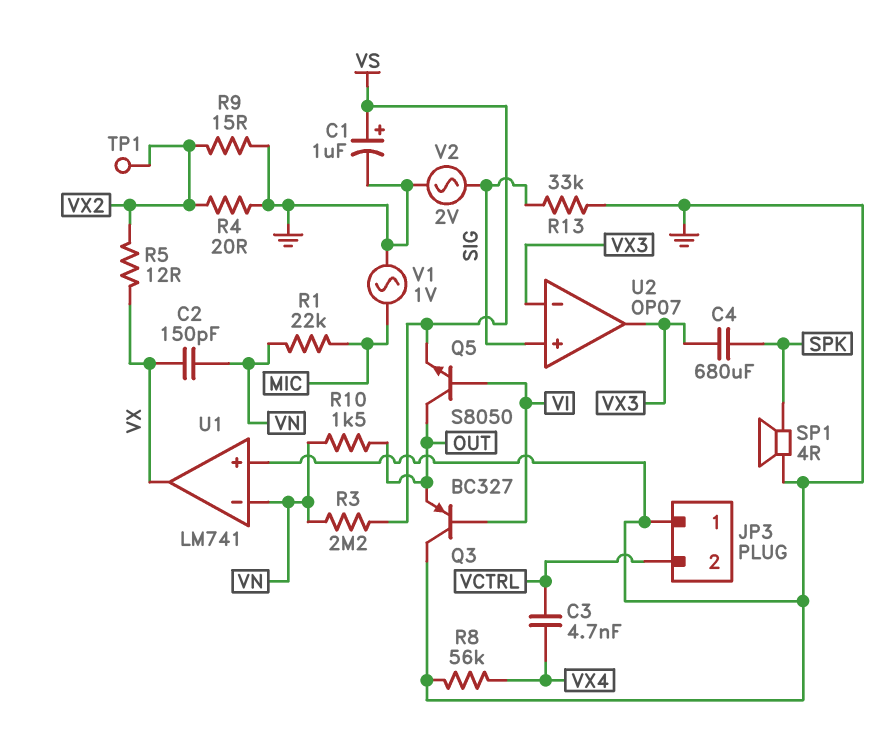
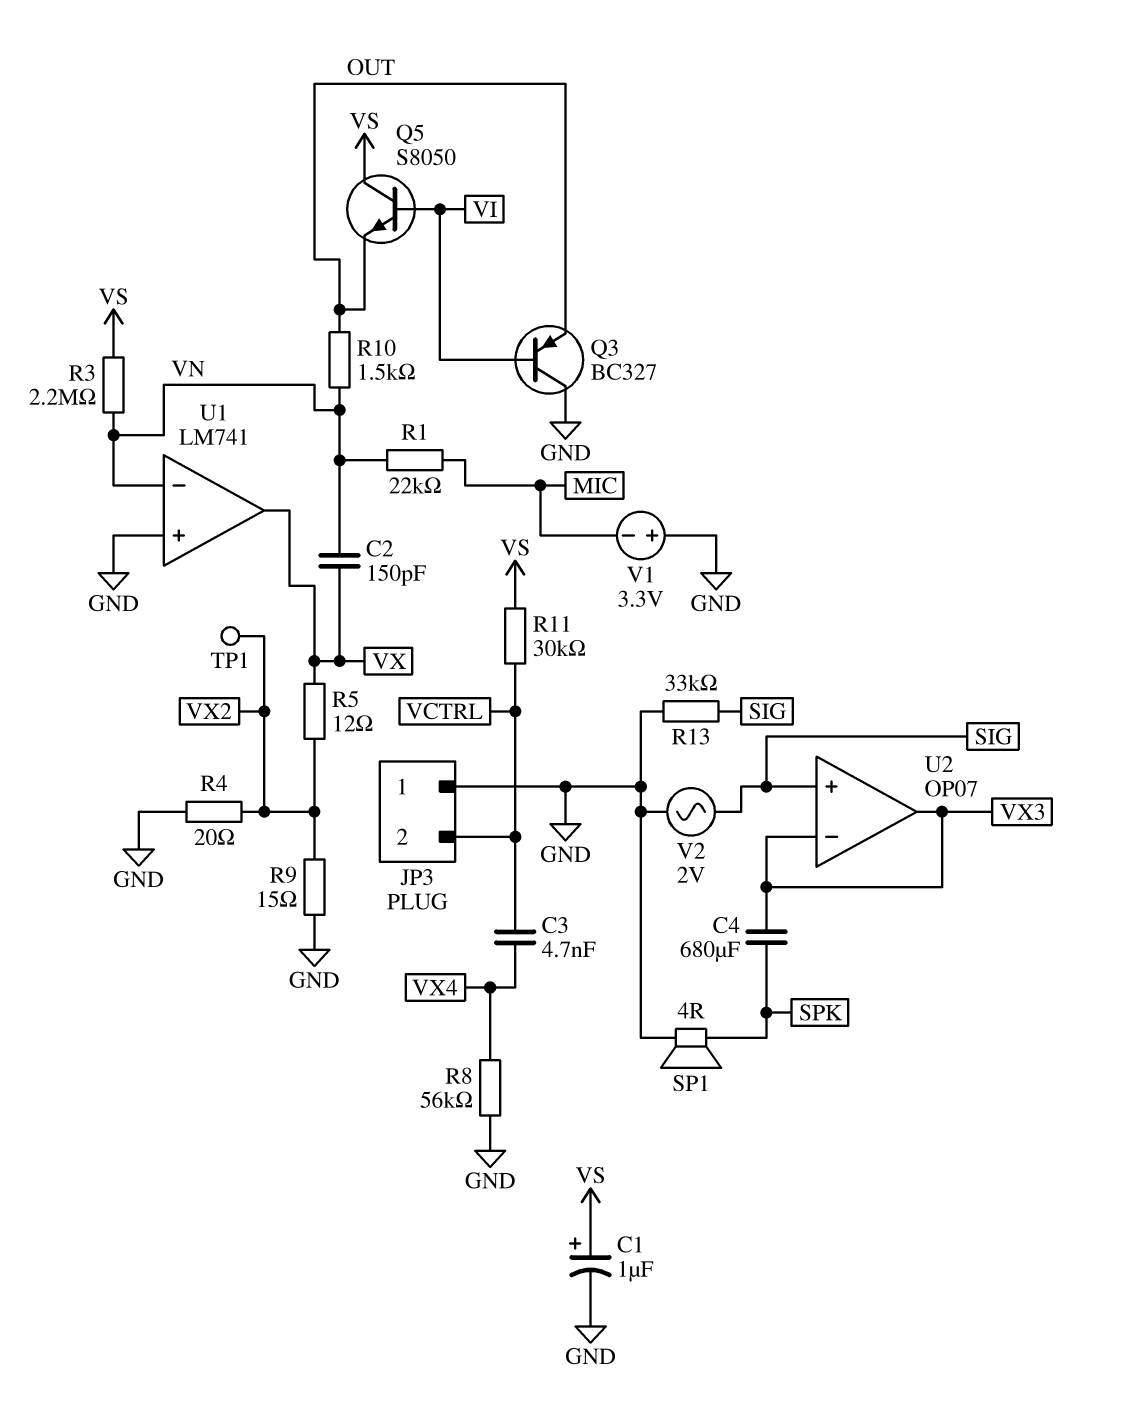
Q5: NPN S8050 (B VI, C OUT, E VS) -> NPN S8050 (B VI, C VS, E OUT)
R11: none -> 30k (VCTRL, VS)
V1: AC 1V (GND, MIC) -> 3.3V (plus GND, minus MIC)

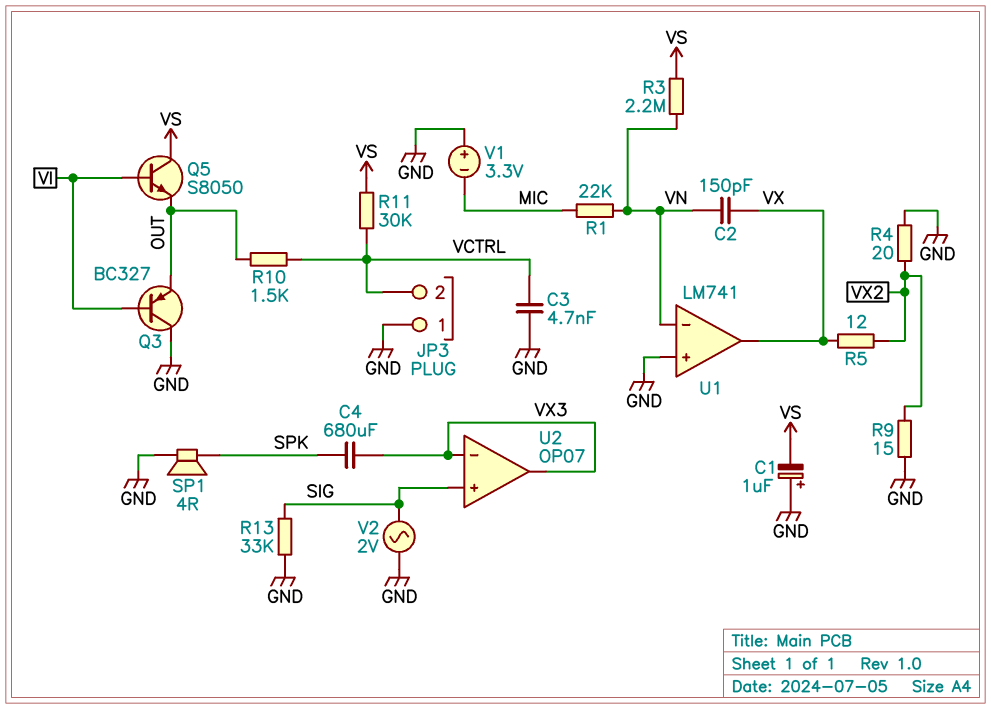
C1: 1uF (plus VS, minus GND) -> 1uF (plus GND, minus VS)
C3: 4.7nF (VCTRL, VX4) -> 4.7nF (GND, VCTRL)
R8: 56k (GND, VX4) -> none
R10: 1.5k (OUT, VN) -> 1.5k (OUT, VCTRL)
TP1: test point (VX2) -> none

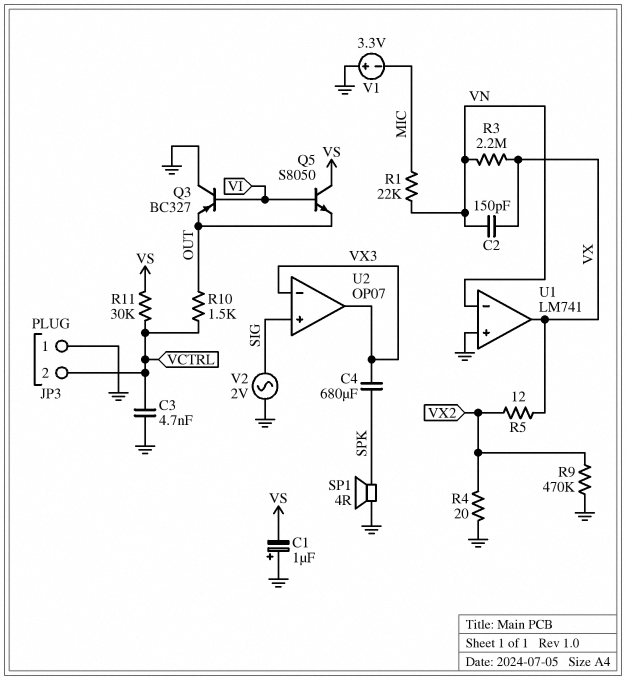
R3: 2.2M (VN, VS) -> 2.2M (VN, VX)
R9: 15 (GND, VX2) -> 470k (GND, VX2)
R13: 33k (GND, SIG) -> none

